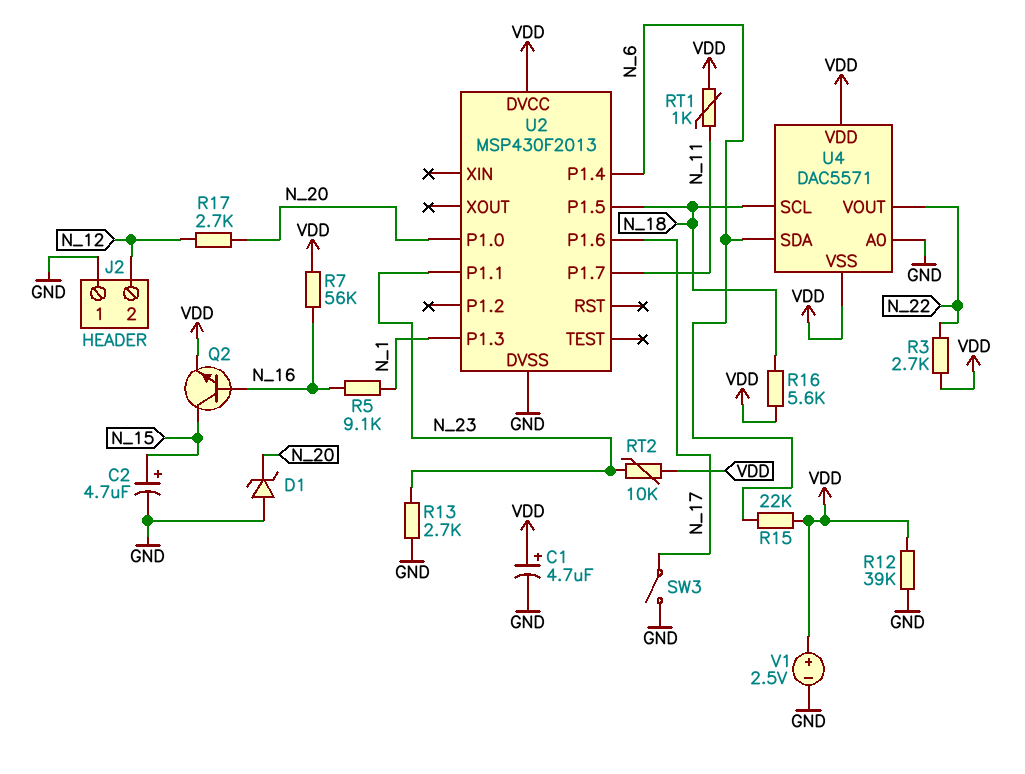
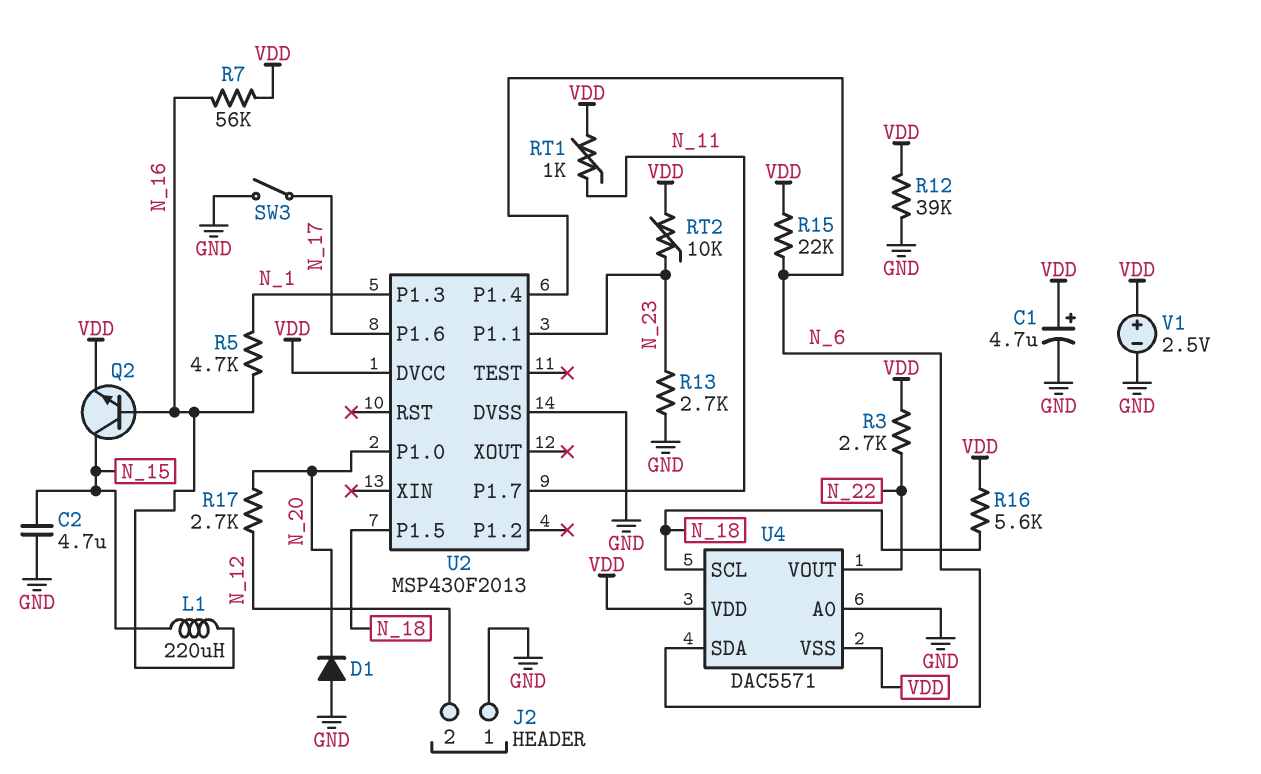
C2: 4.7uF (plus N_15, minus GND) -> 4.7uF (GND, N_15)
D1: zener (A GND, K N_20) -> diode (A GND, K N_20)
L1: none -> 220uH (N_15, N_16)
R5: 9.1k (N_1, N_16) -> 4.7k (N_1, N_16)

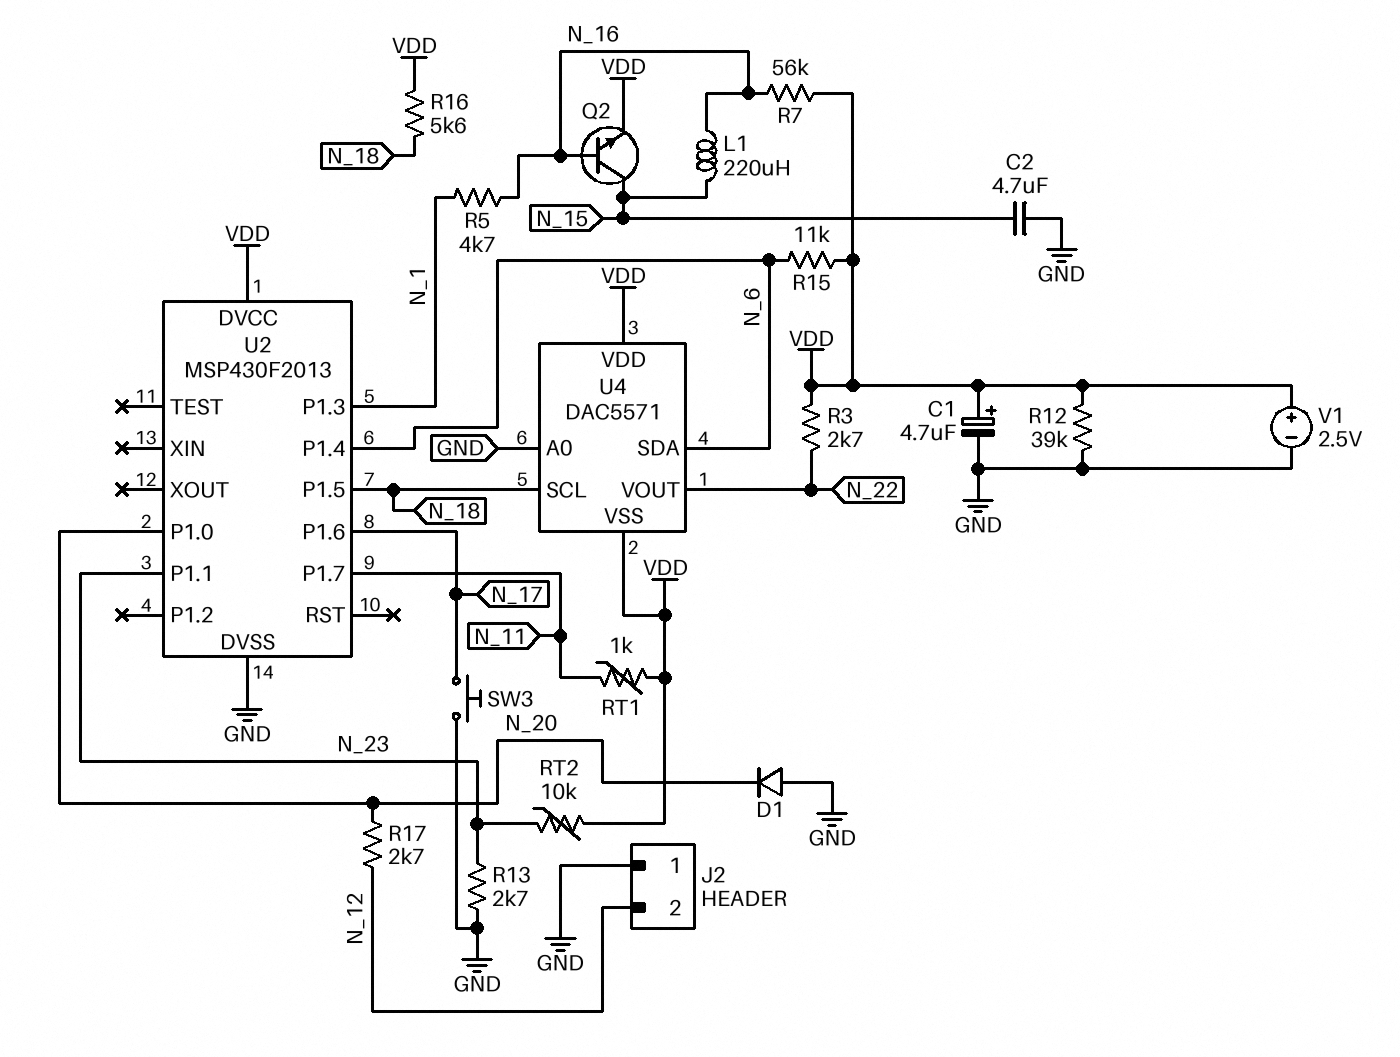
R15: 22k (N_6, VDD) -> 11k (N_6, VDD)
SW3: switch (GND, N_17) -> button (GND, N_17)

